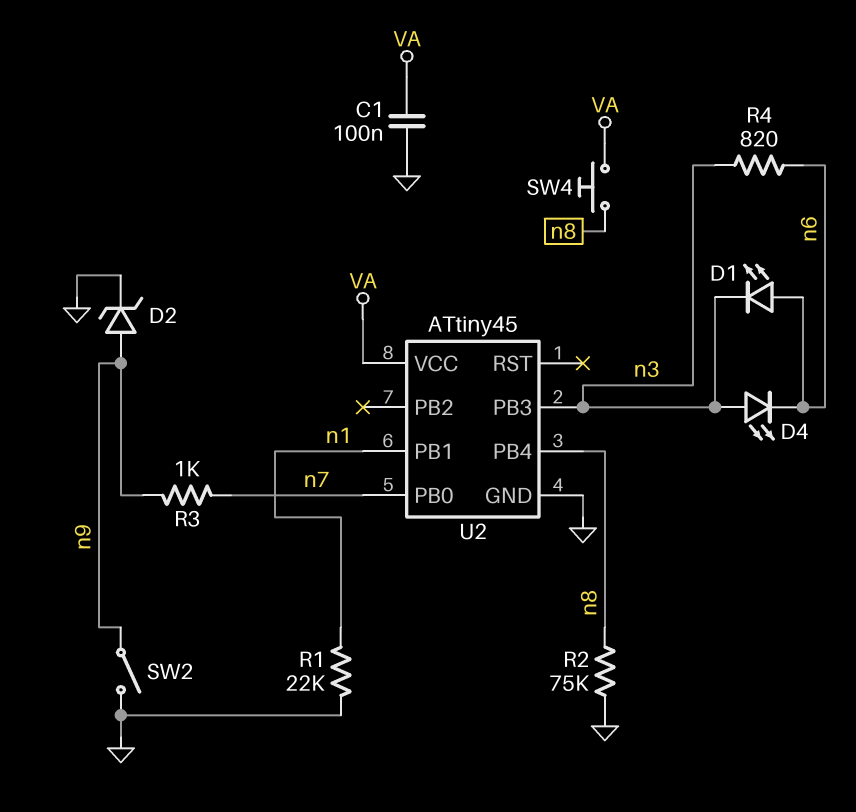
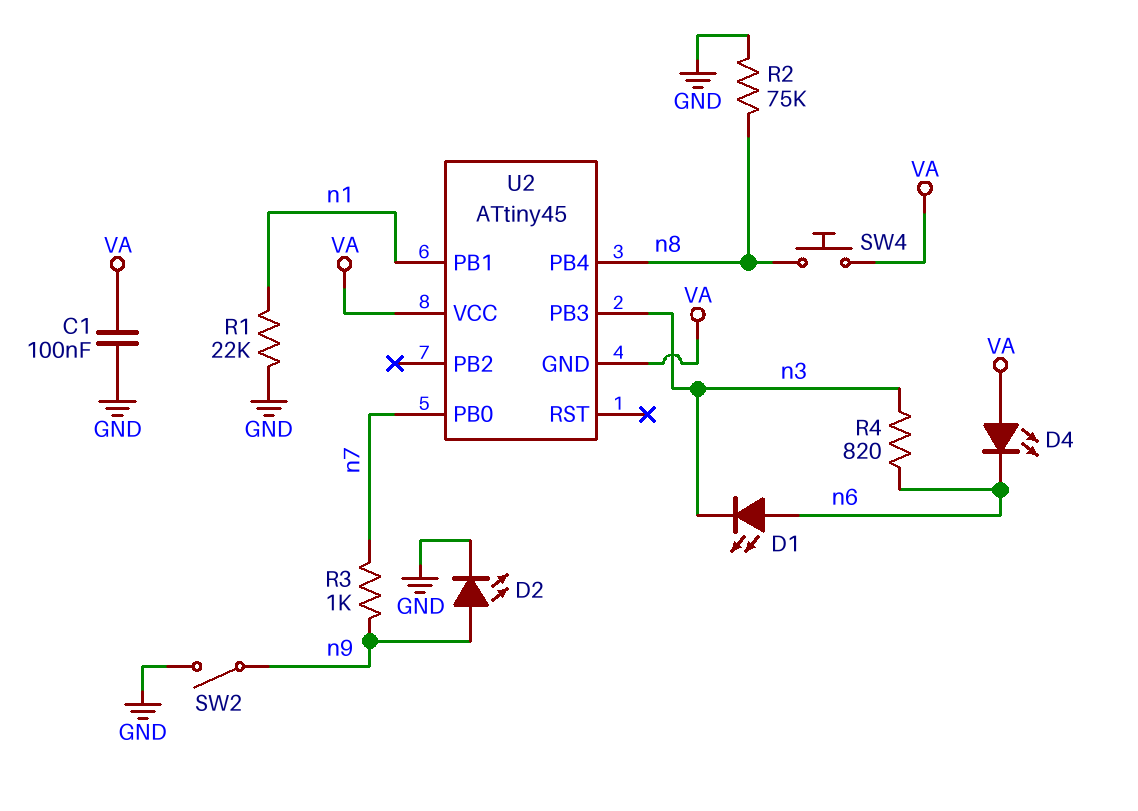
D2: zener (A n9, K GND) -> LED (A n9, K GND)
D4: LED (A n3, K n6) -> LED (A VA, K n6)
U2 pin GND: GND -> VA

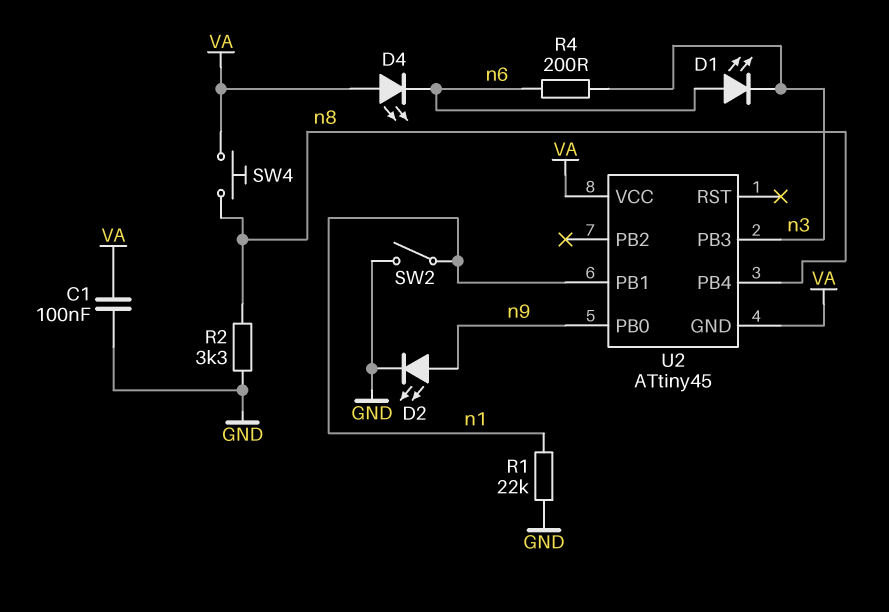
R2: 75k (GND, n8) -> 3.3k (GND, n8)
R3: 1k (n7, n9) -> none
R4: 820 (n3, n6) -> 200 (n3, n6)
SW2: switch (GND, n9) -> switch (GND, n1)
U2 pin PB0: n7 -> n9

